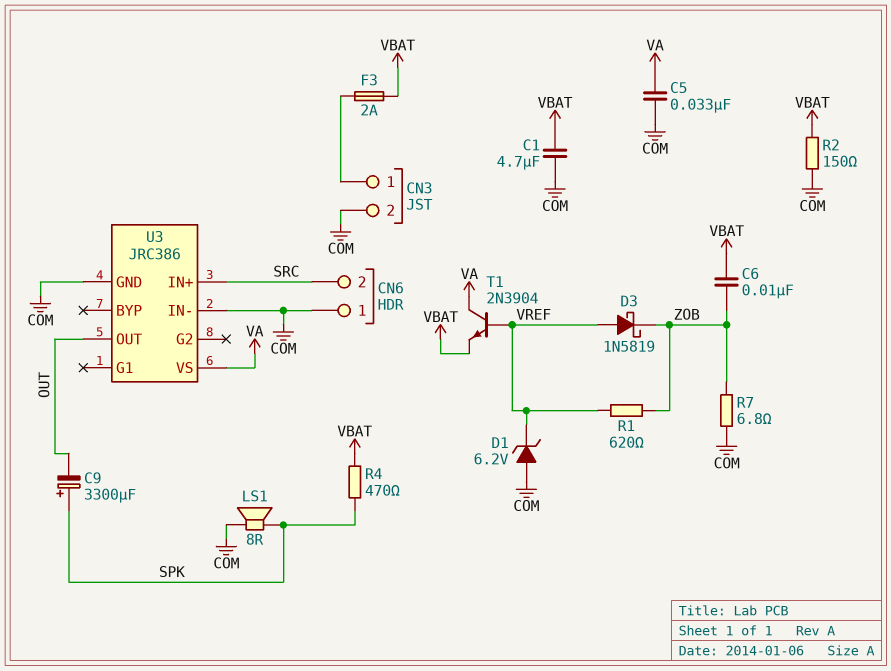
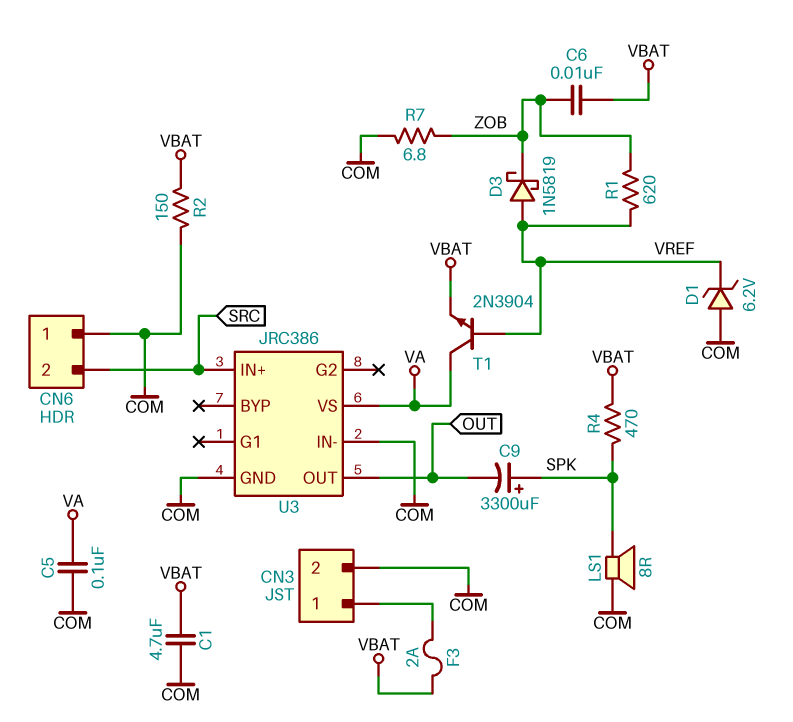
C5: 33nF (COM, VA) -> 100nF (COM, VA)

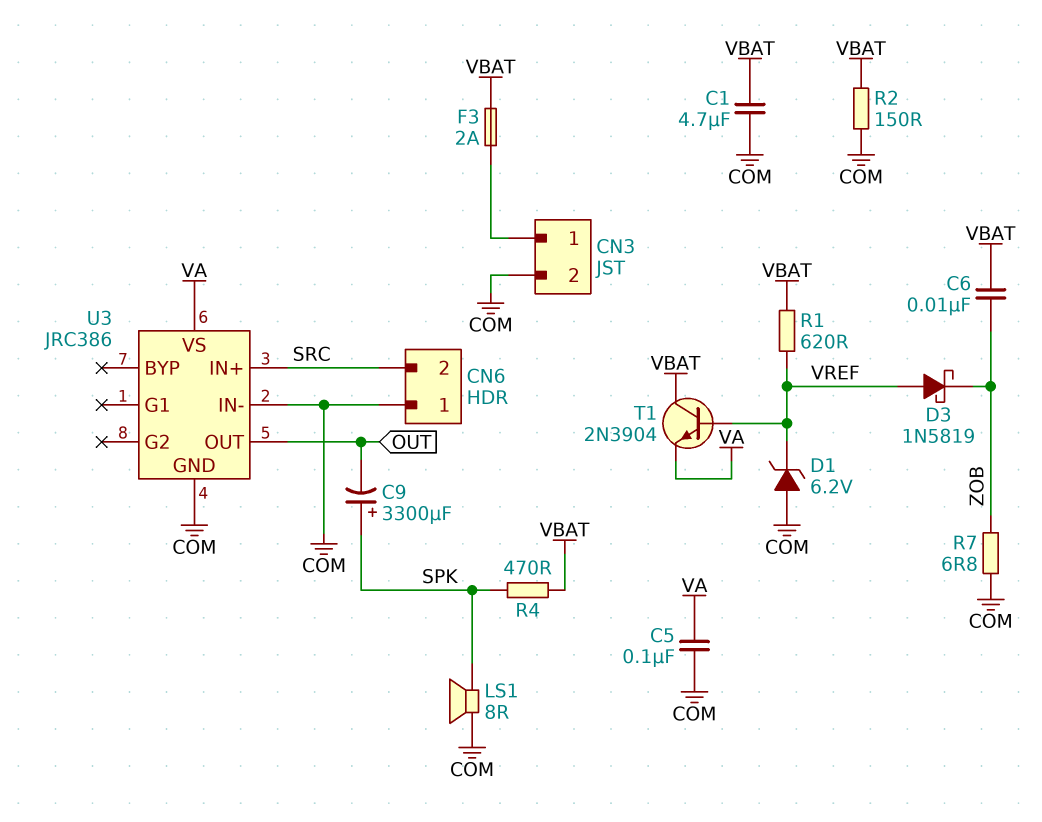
R1: 620 (VREF, ZOB) -> 620 (VBAT, VREF)
T1: NPN 2N3904 (B VREF, C VA, E VBAT) -> NPN 2N3904 (B VREF, C VBAT, E VA)

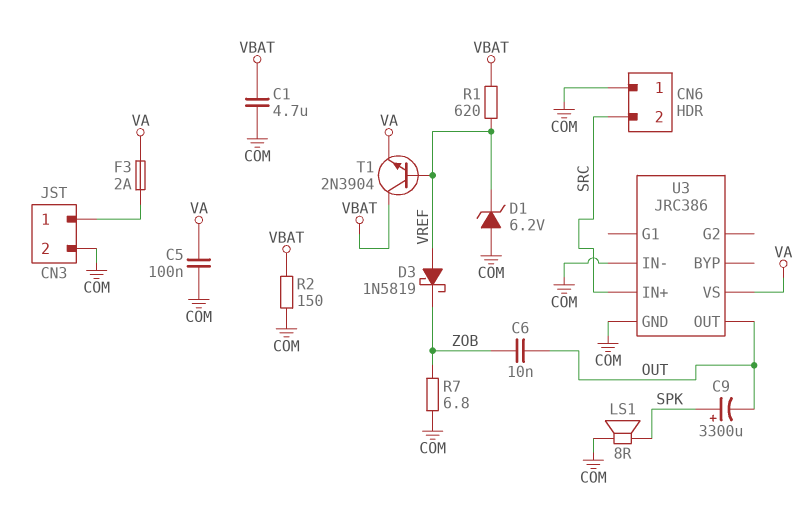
C6: 10nF (VBAT, ZOB) -> 10nF (OUT, ZOB)
F3: 2A (CN3/1, VBAT) -> 2A (CN3/1, VA)
R4: 470 (SPK, VBAT) -> none

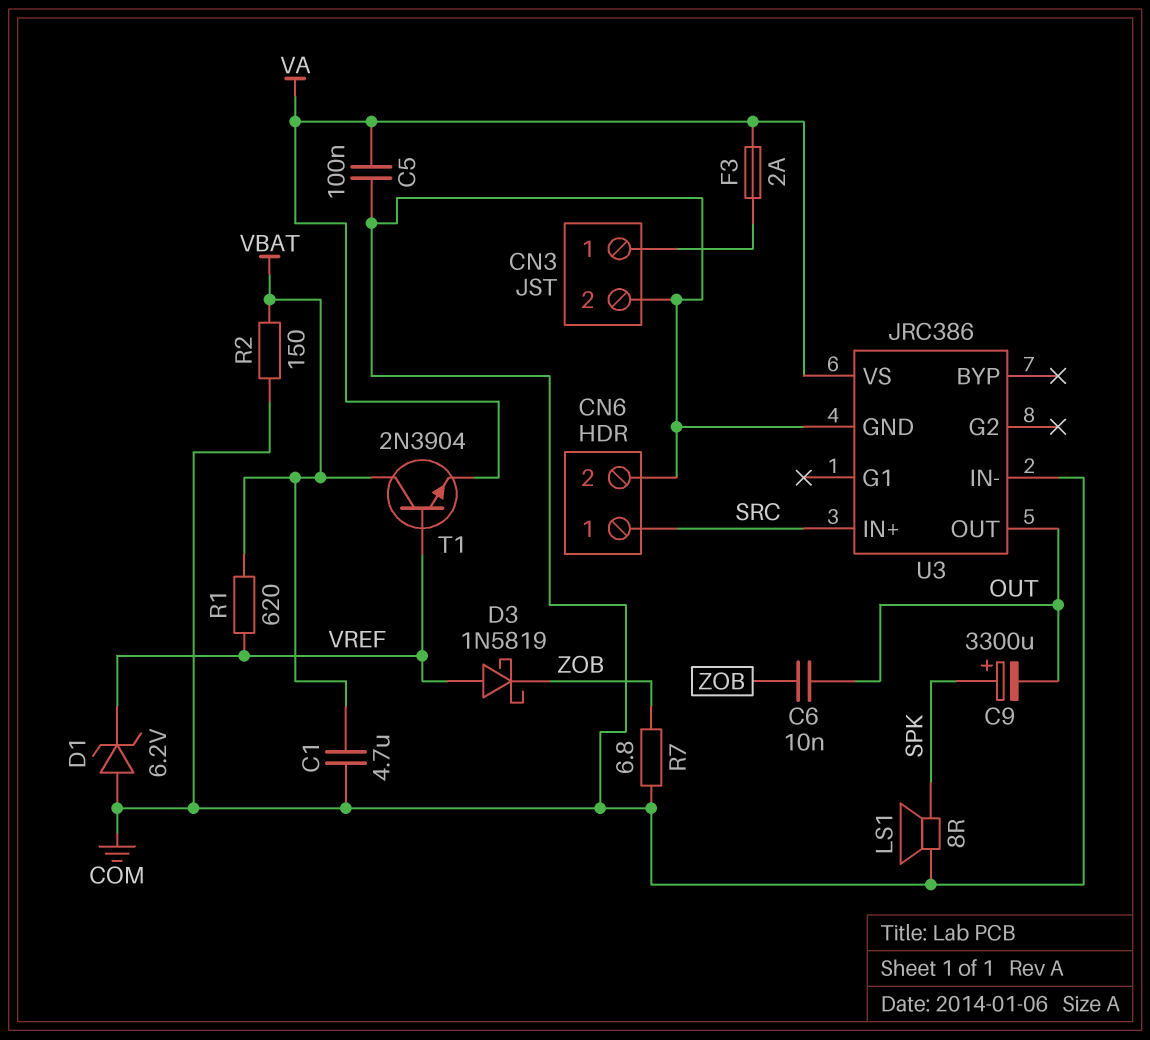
CN6 pin 1: COM -> SRC
CN6 pin 2: SRC -> COM

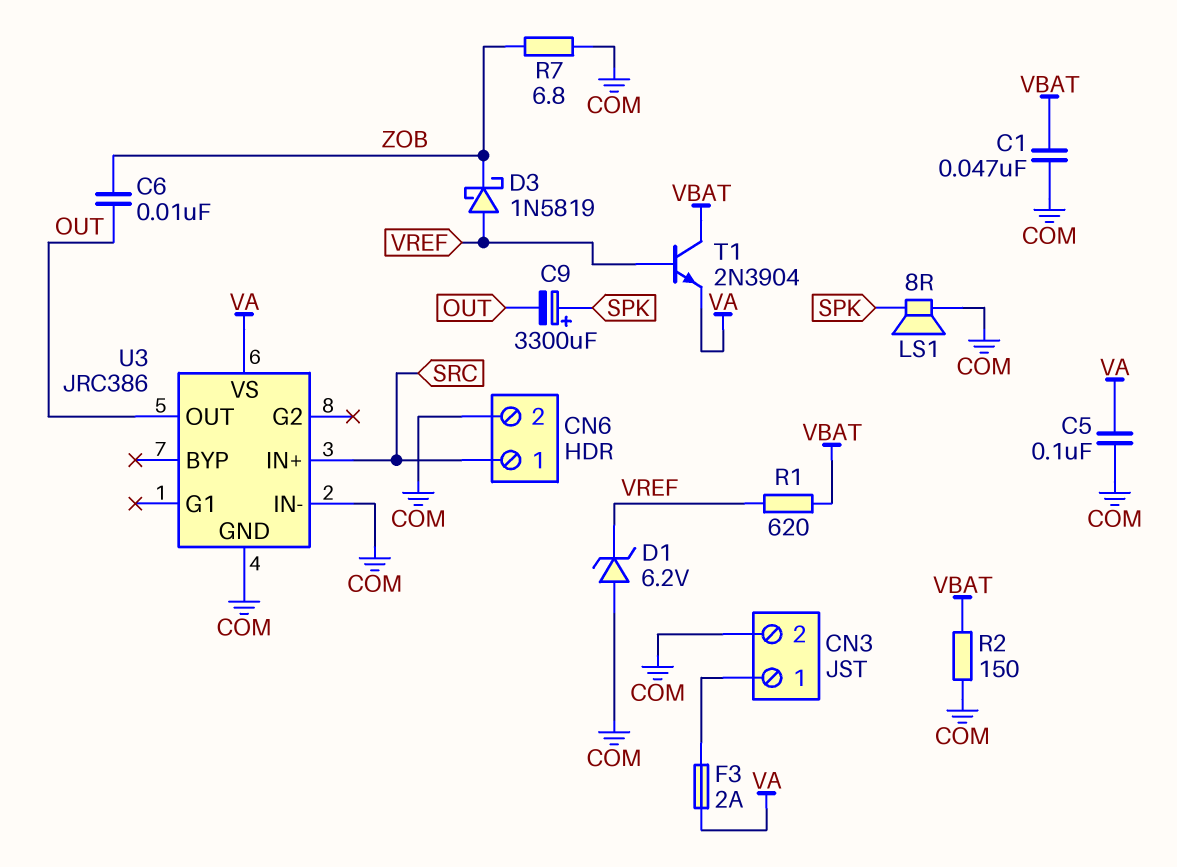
C1: 4.7uF (COM, VBAT) -> 47nF (COM, VBAT)

